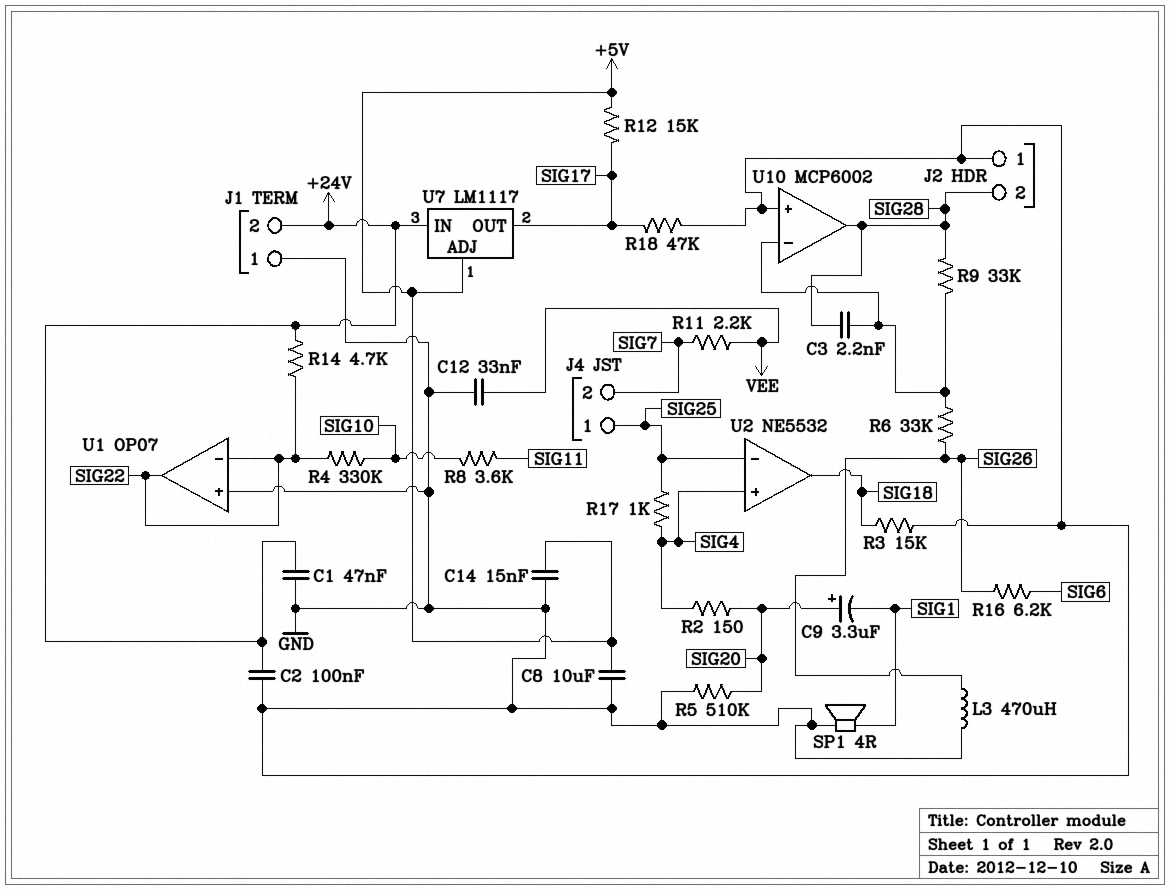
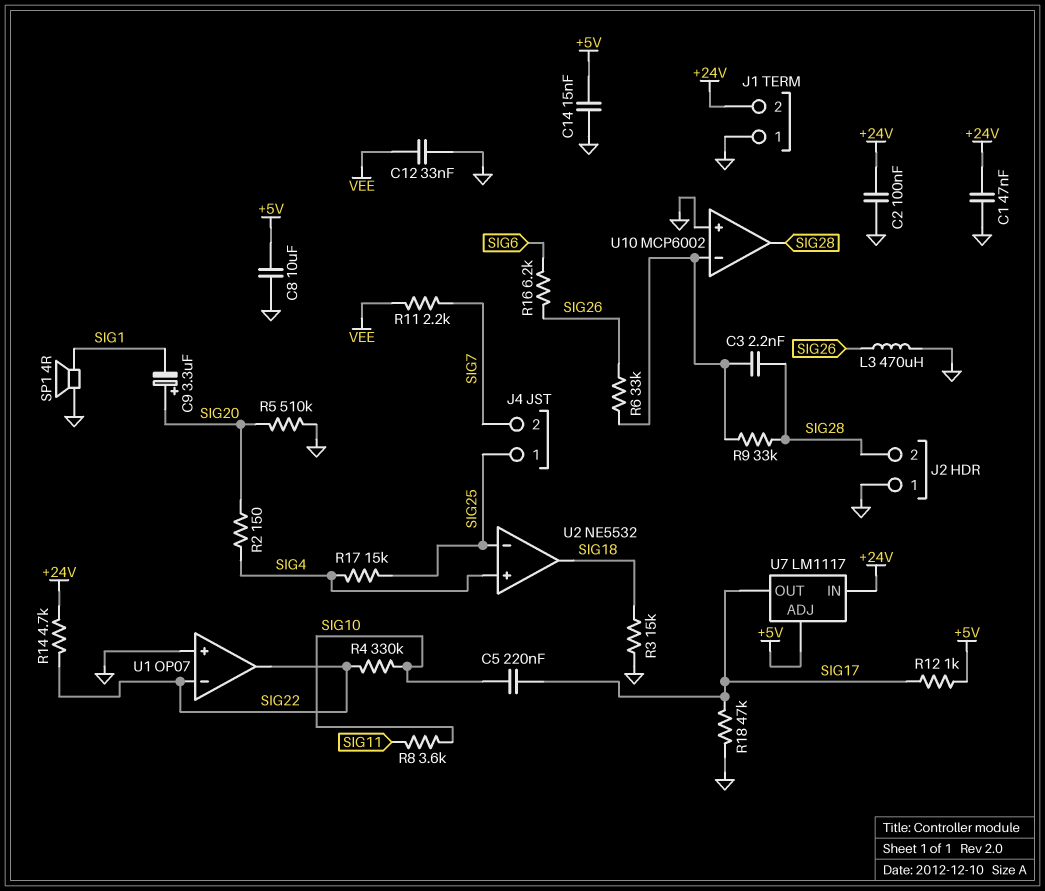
C5: none -> 220nF (SIG10, SIG17)
R12: 15k (+5V, SIG17) -> 1k (+5V, SIG17)
R17: 1k (SIG4, SIG25) -> 15k (SIG4, SIG25)

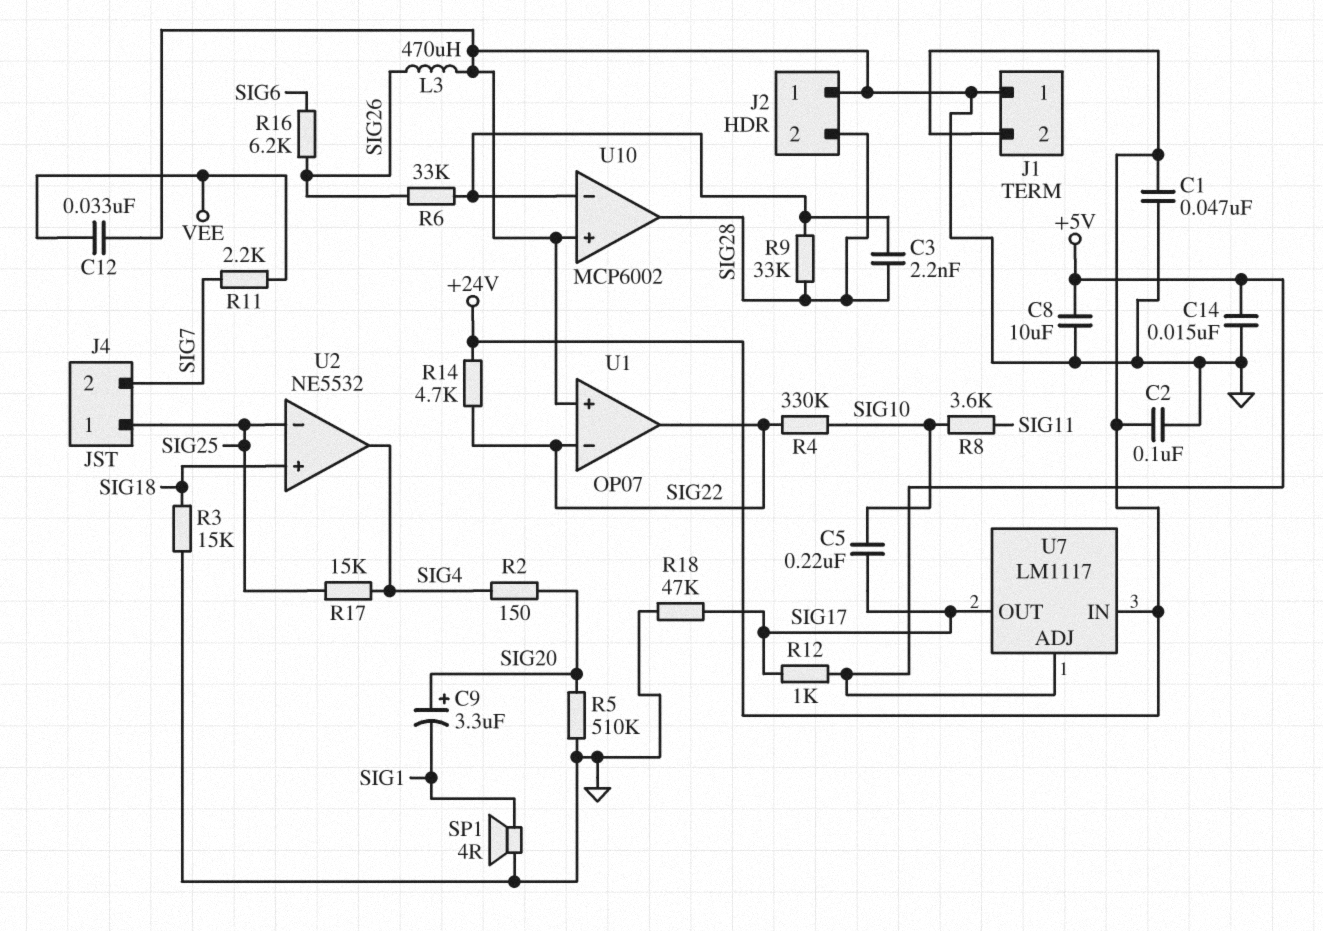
U2 pin in+: SIG4 -> SIG18
U2 pin out: SIG18 -> SIG4

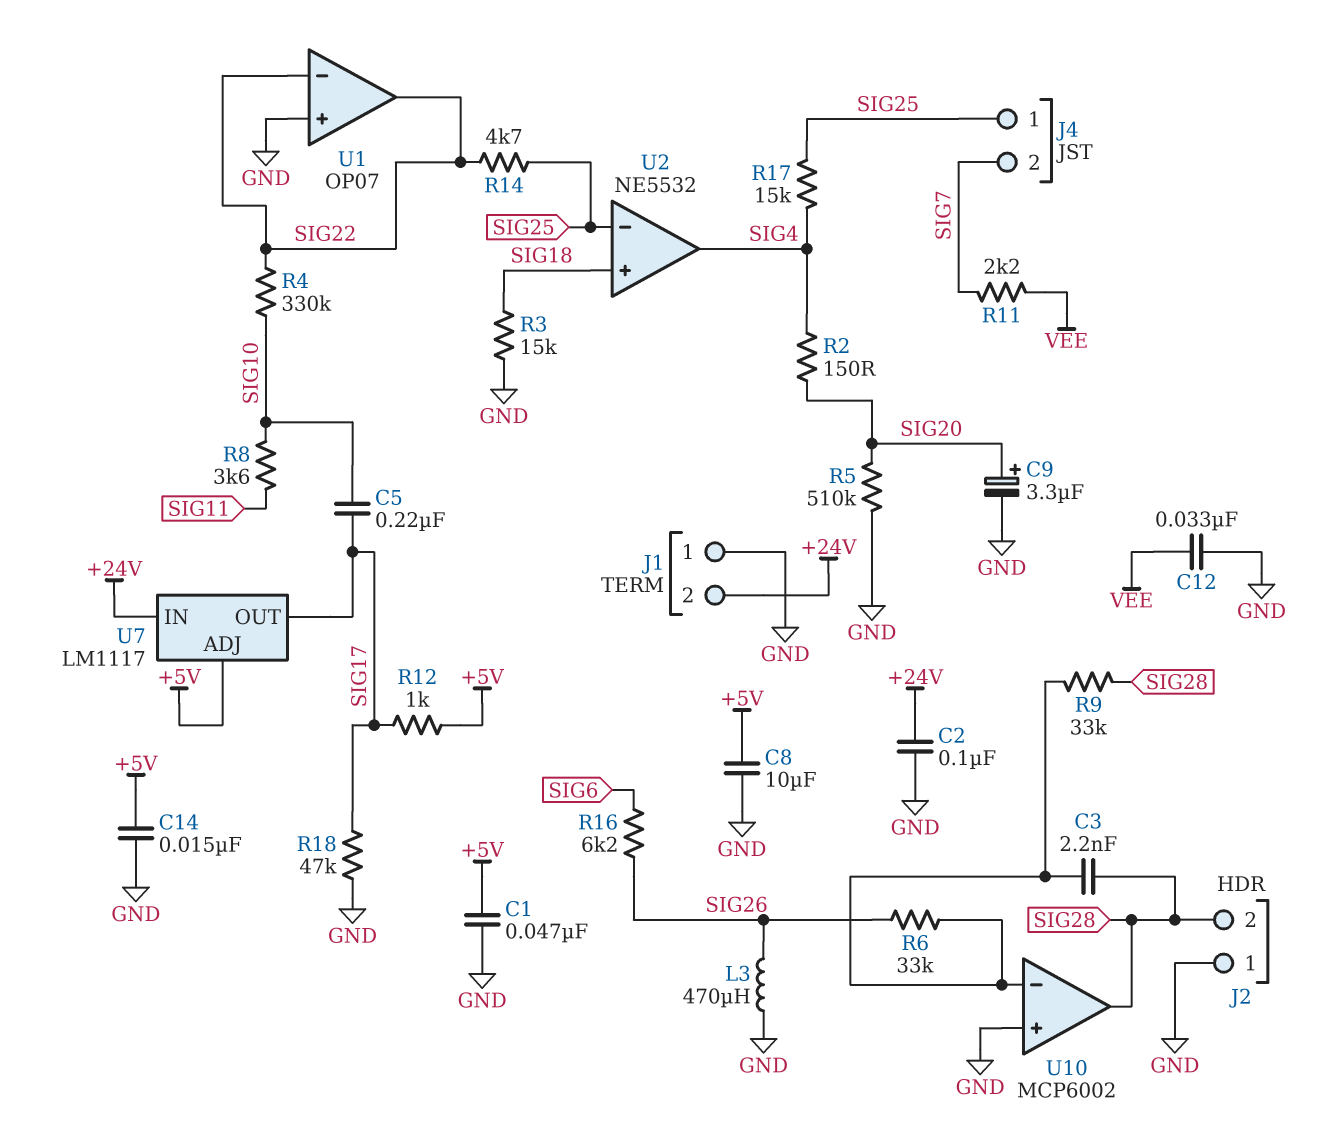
C1: 47nF (+24V, GND) -> 47nF (+5V, GND)
C9: 3.3uF (plus SIG20, minus SIG1) -> 3.3uF (plus SIG20, minus GND)
R14: 4.7k (+24V, SIG22) -> 4.7k (SIG22, SIG25)
SP1: speaker 4R (GND, SIG1) -> none

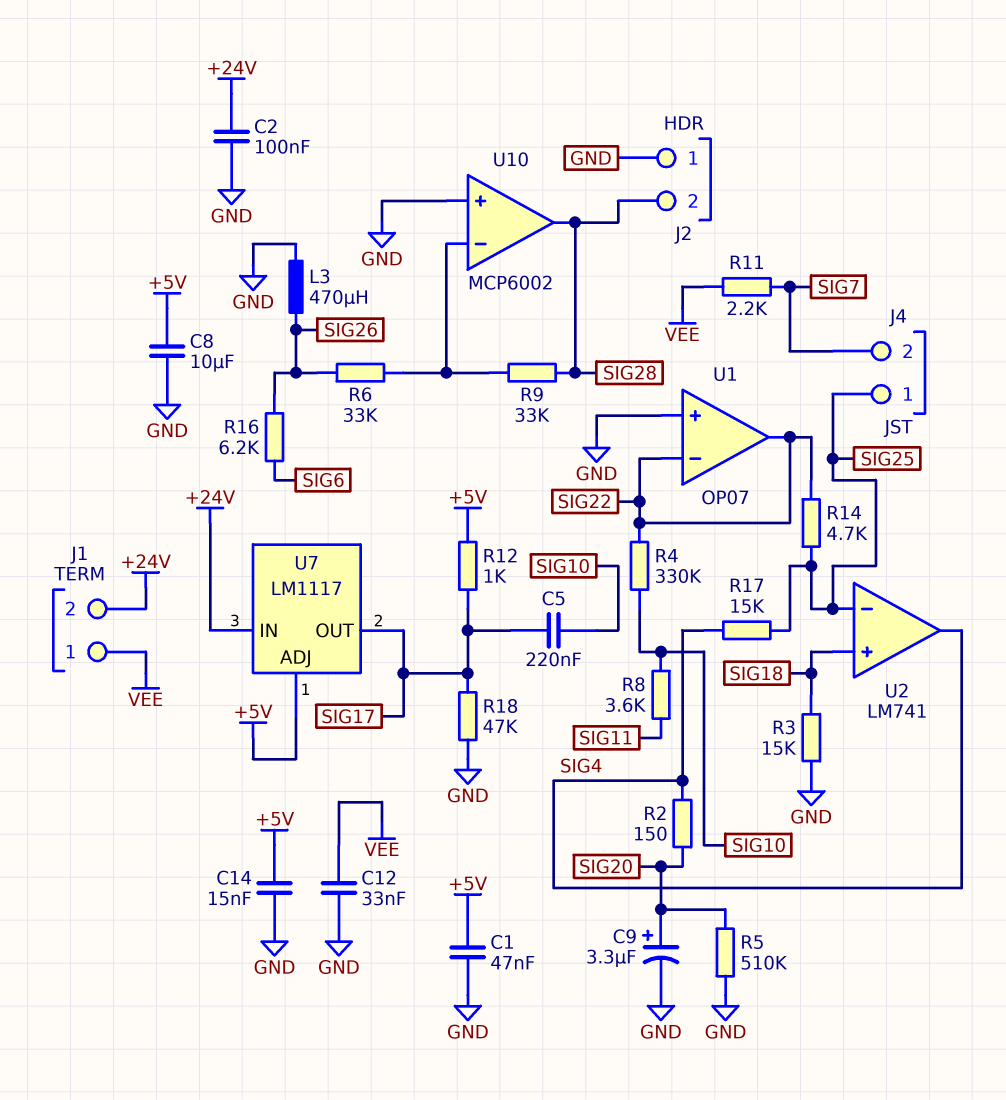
C3: 2.2nF (SIG28, U10/in-) -> none
J1 pin 1: GND -> VEE
U2: NE5532 -> LM741

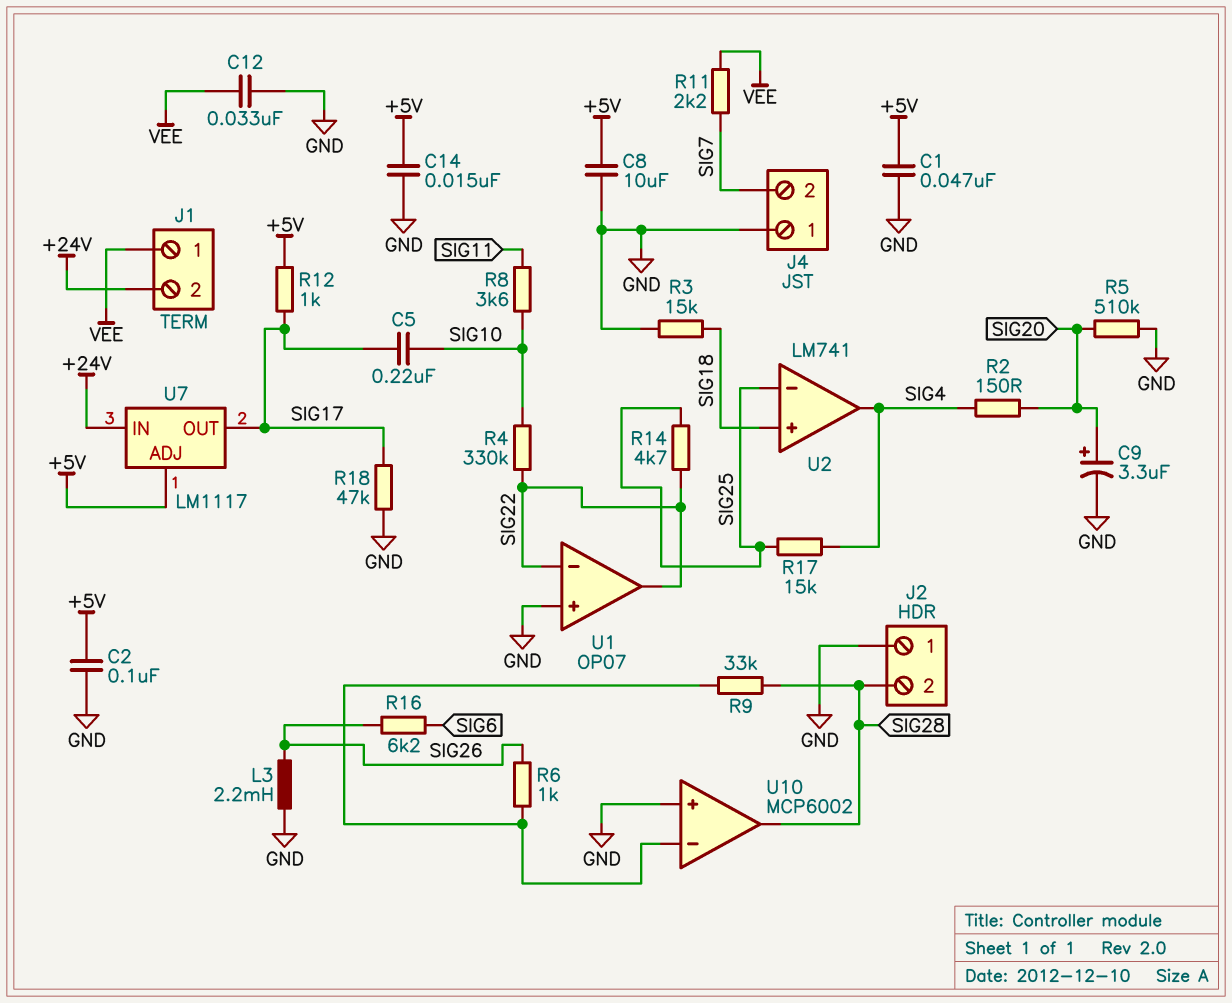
C2: 100nF (+24V, GND) -> 100nF (+5V, GND)
J4 pin 1: SIG25 -> GND
L3: 470uH (GND, SIG26) -> 2.2mH (GND, SIG26)
R6: 33k (SIG26, U10/in-) -> 1k (SIG26, U10/in-)

